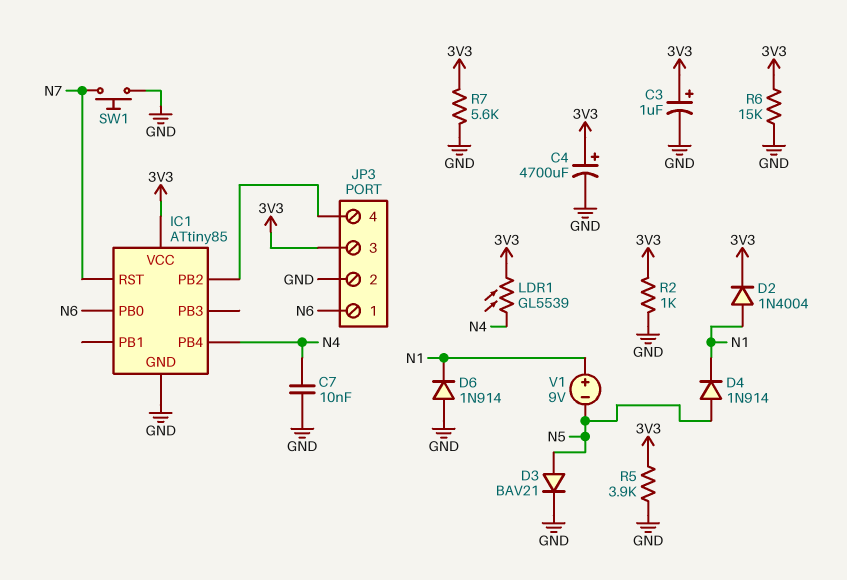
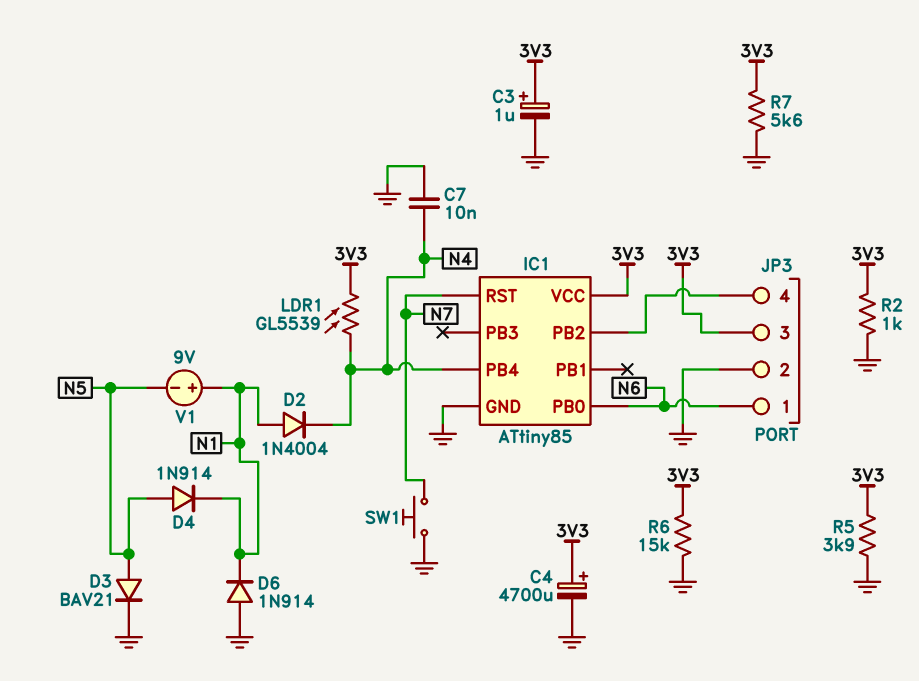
D2: diode 1N4004 (A N1, K 3V3) -> diode 1N4004 (A N1, K N4)

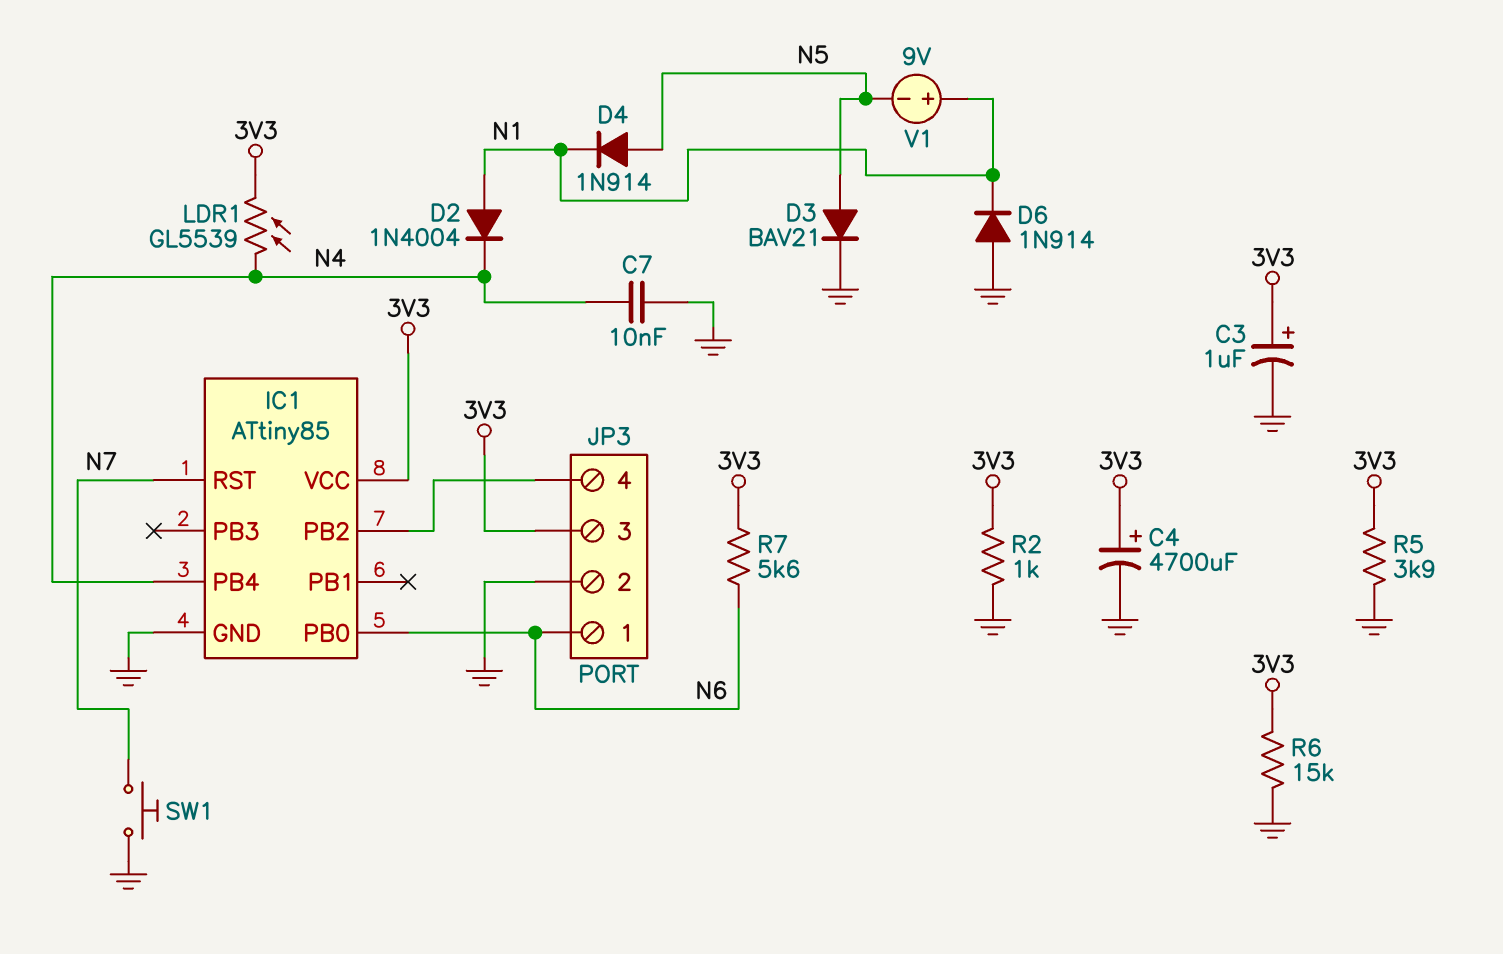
R7: 5.6k (3V3, GND) -> 5.6k (3V3, N6)

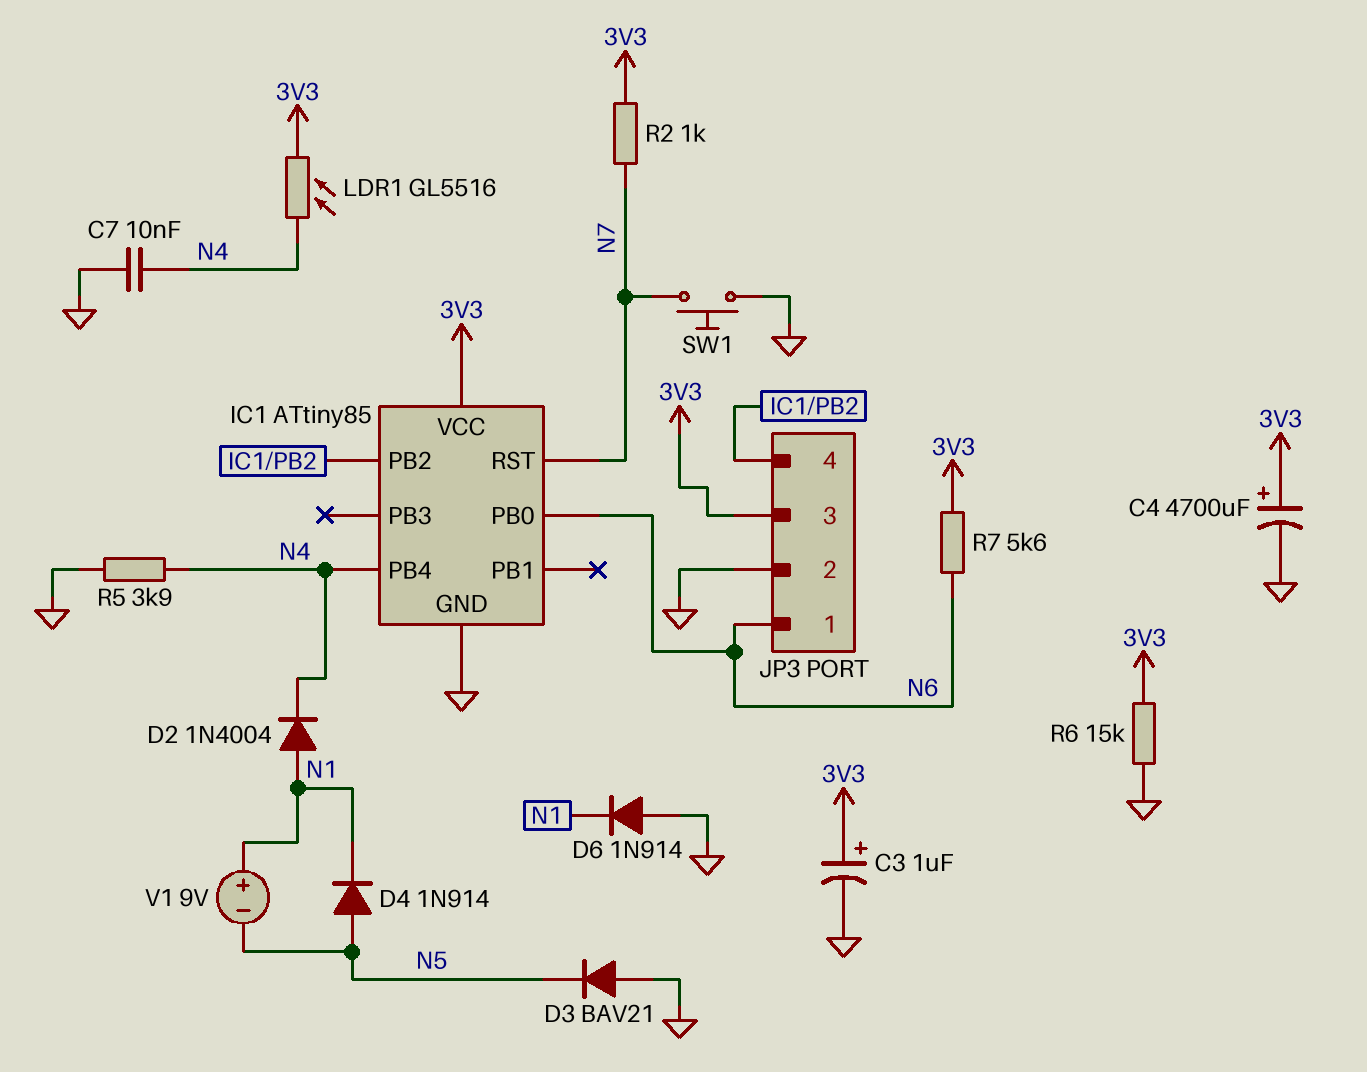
D3: diode BAV21 (A N5, K GND) -> diode BAV21 (A GND, K N5)
LDR1: GL5539 (3V3, N4) -> GL5516 (3V3, N4)
R2: 1k (3V3, GND) -> 1k (3V3, N7)
R5: 3.9k (3V3, GND) -> 3.9k (GND, N4)

